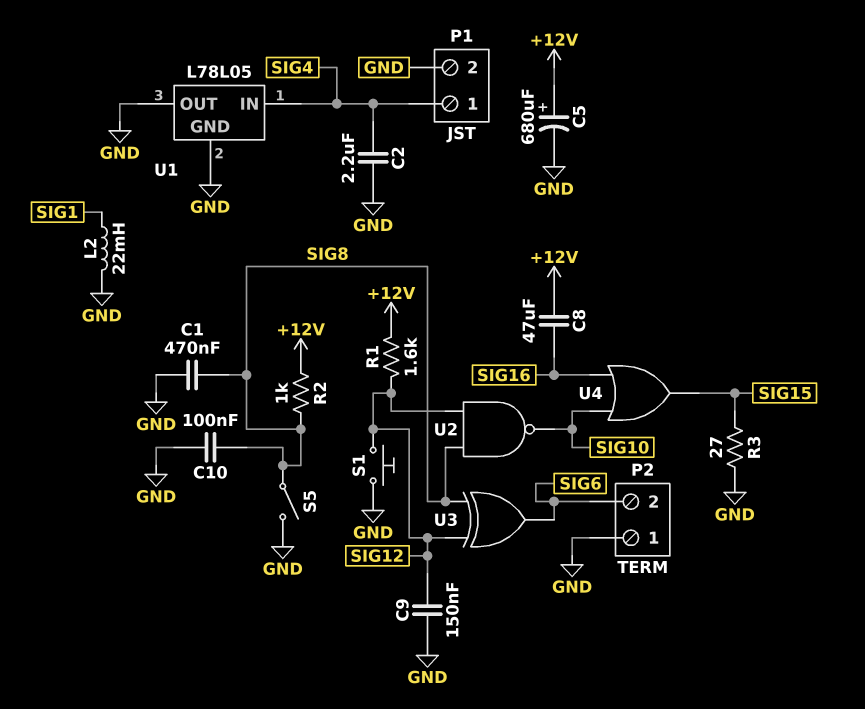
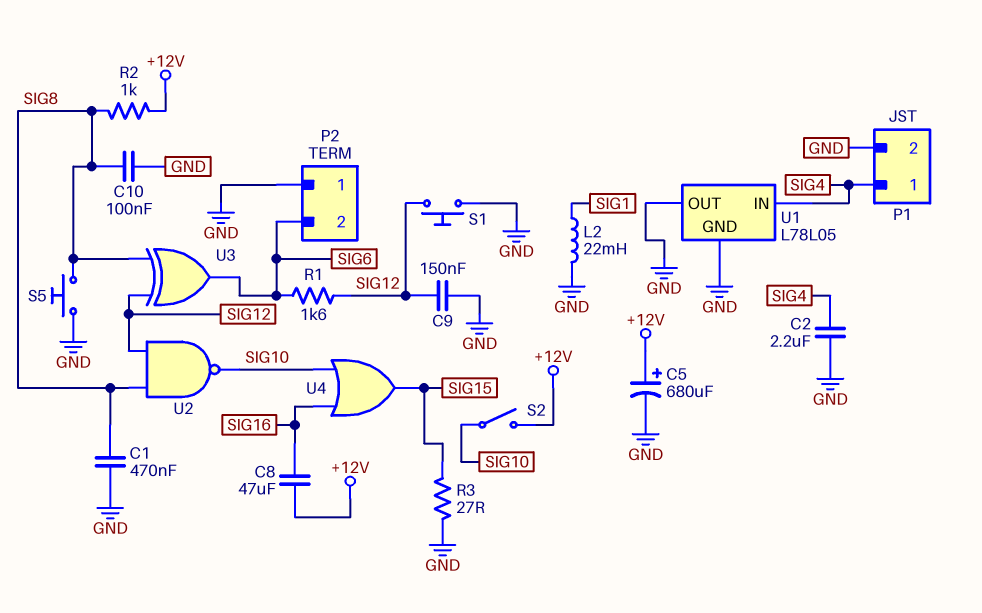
R1: 1.6k (+12V, SIG12) -> 1.6k (SIG6, SIG12)
S2: none -> switch (+12V, SIG10)
S5: switch (GND, SIG8) -> button (GND, SIG8)

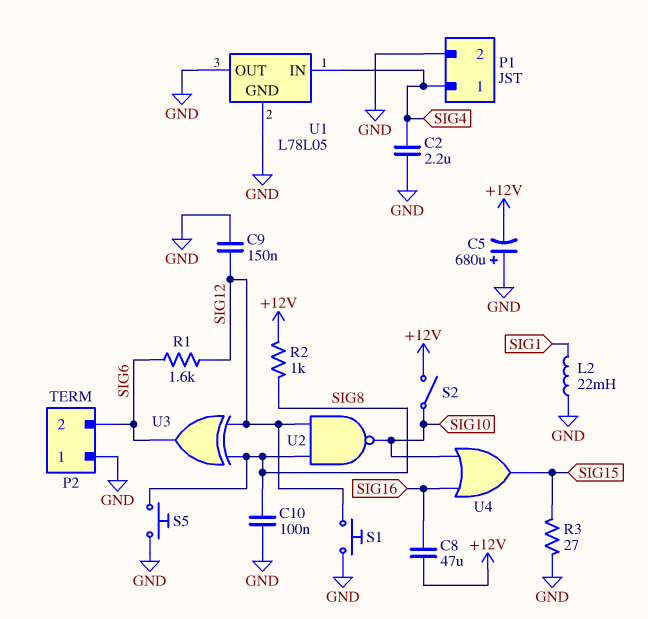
C1: 470nF (GND, SIG8) -> none
C5: 680uF (plus +12V, minus GND) -> 680uF (plus GND, minus +12V)

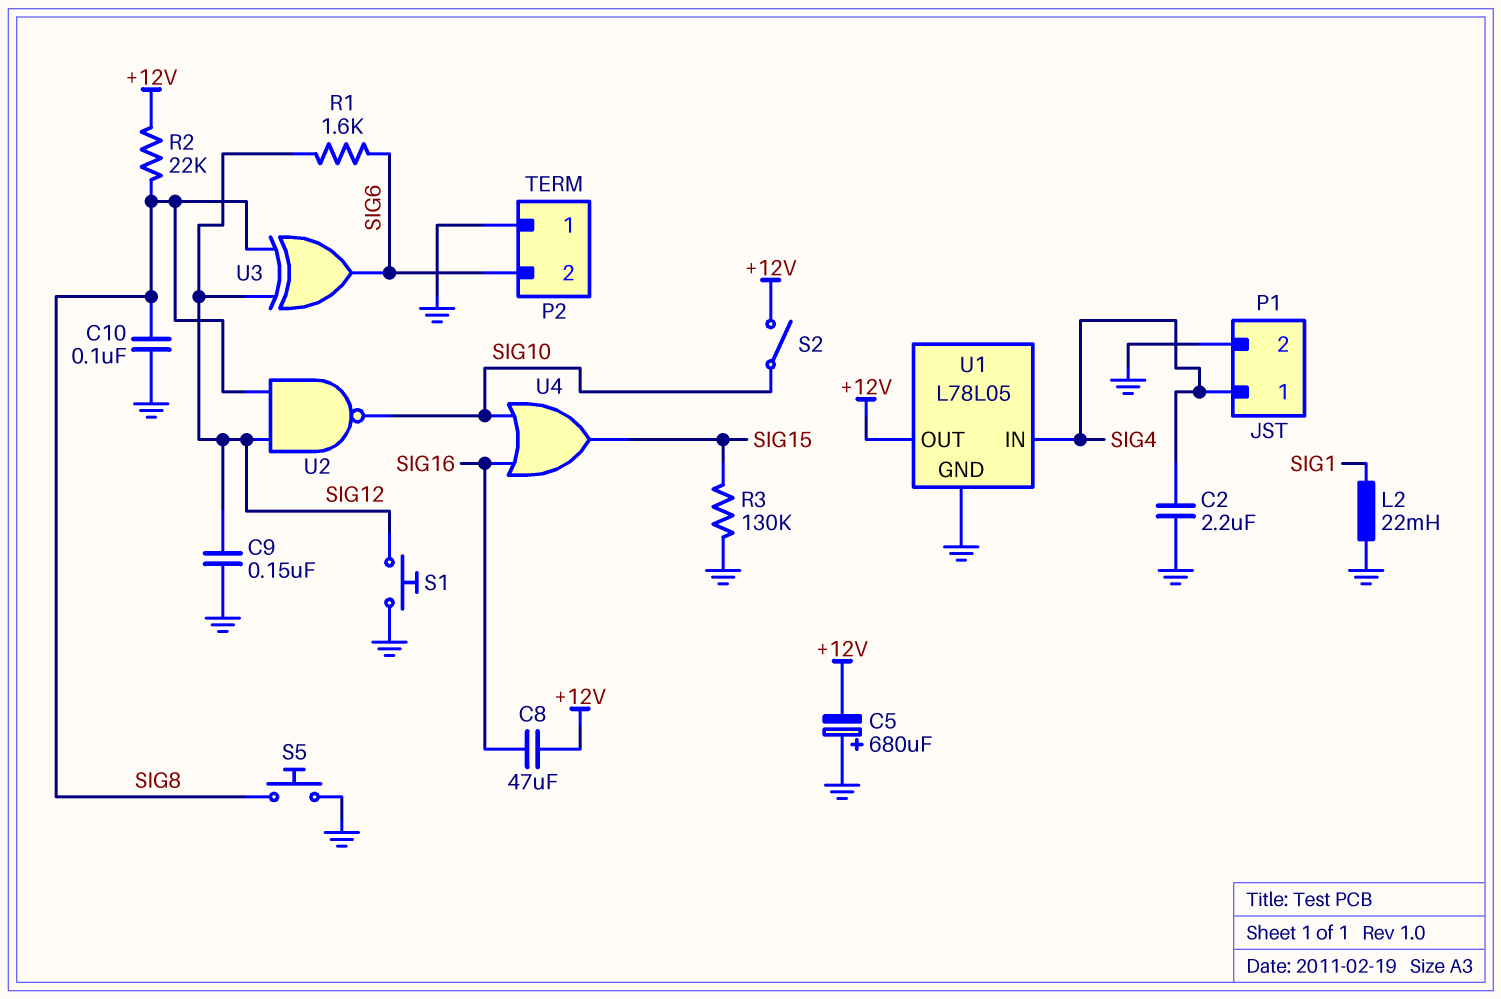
R2: 1k (+12V, SIG8) -> 22k (+12V, SIG8)
R3: 27 (GND, SIG15) -> 130k (GND, SIG15)
U1 pin OUT: GND -> +12V

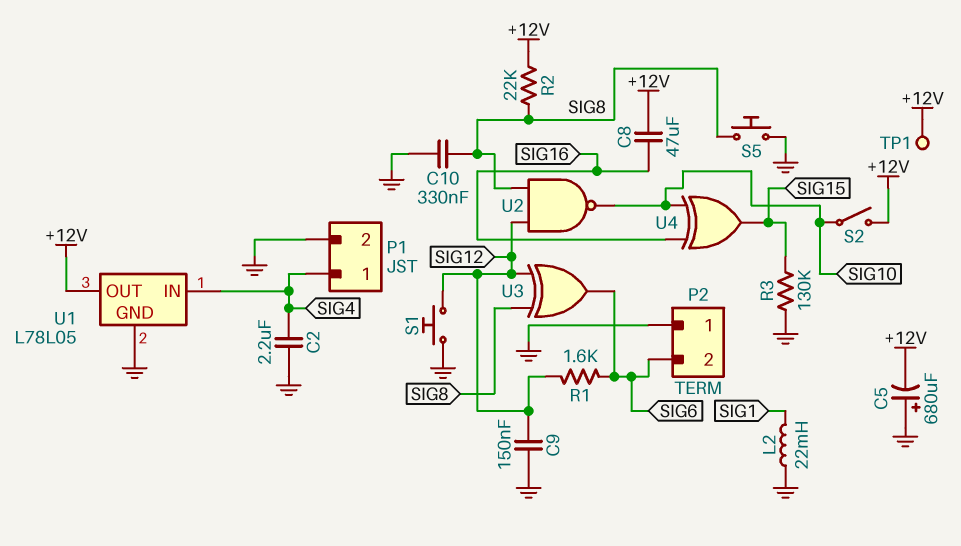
C10: 100nF (GND, SIG8) -> 330nF (GND, SIG8)
TP1: none -> test point (+12V)
U4: OR (in SIG10, in SIG16, out SIG15) -> XOR (in SIG10, in SIG16, out SIG15)

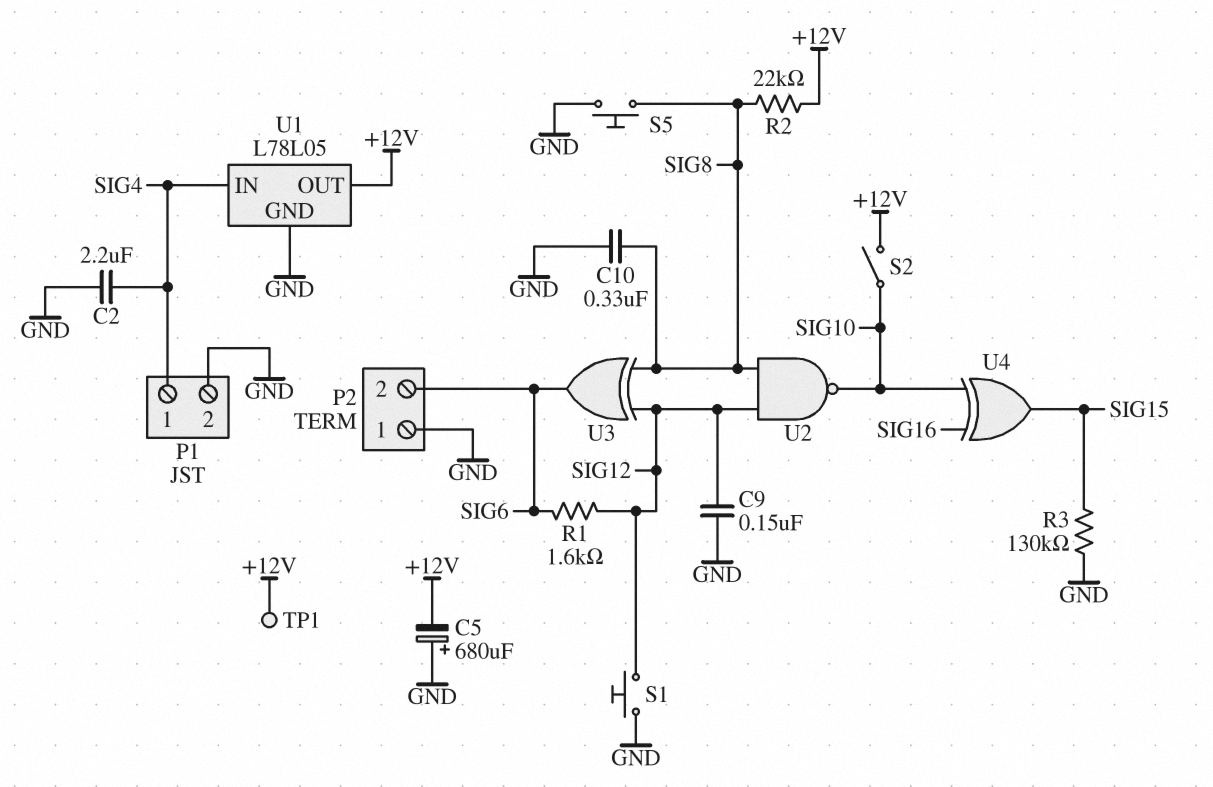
C8: 47uF (+12V, SIG16) -> none
L2: 22mH (GND, SIG1) -> none

